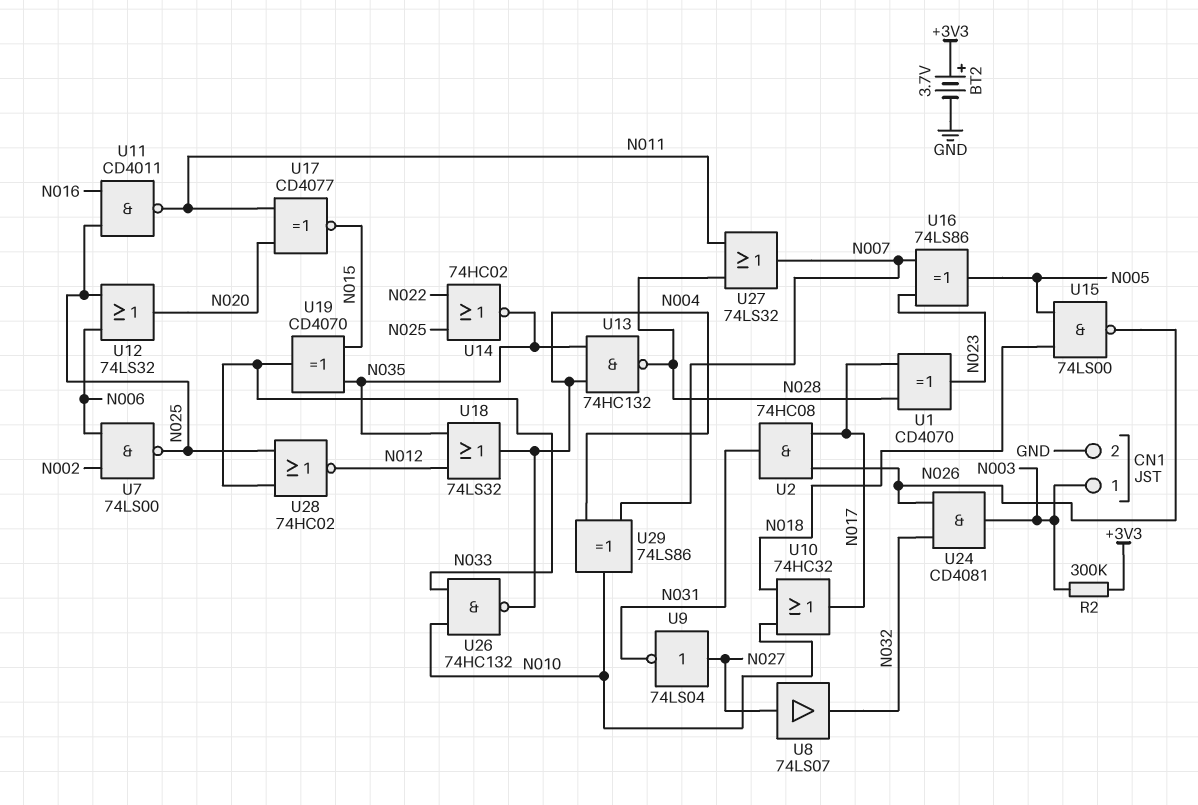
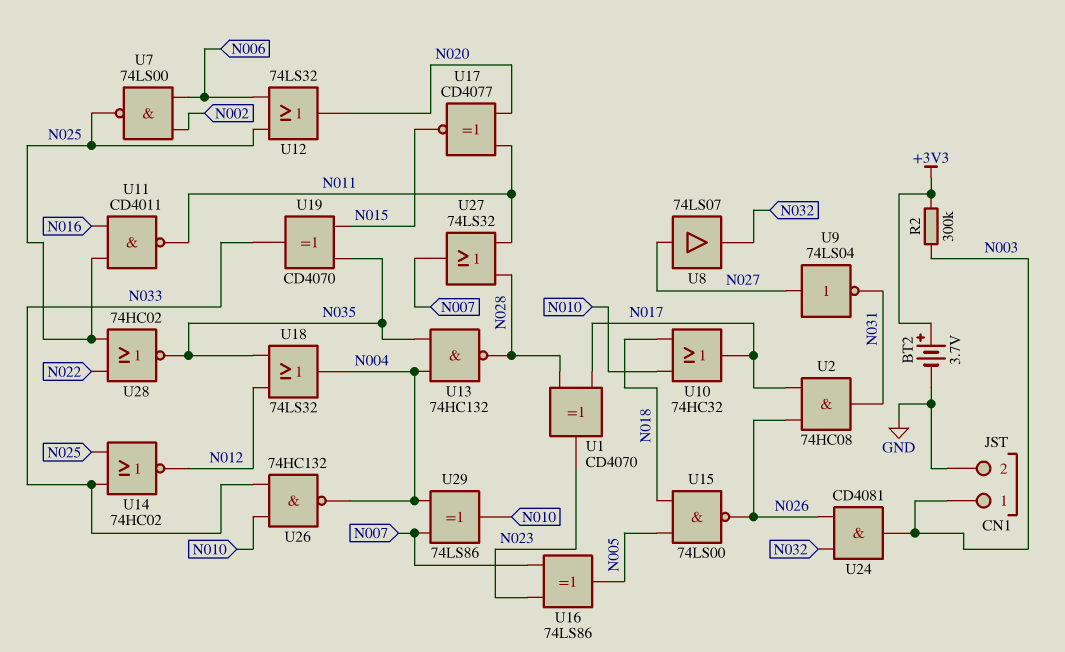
U14: NOR 74HC02 (in N022, in N025, out N035) -> NOR 74HC02 (in N025, in N033, out N012)
U28: NOR 74HC02 (in N025, in N033, out N012) -> NOR 74HC02 (in N022, in N025, out N035)

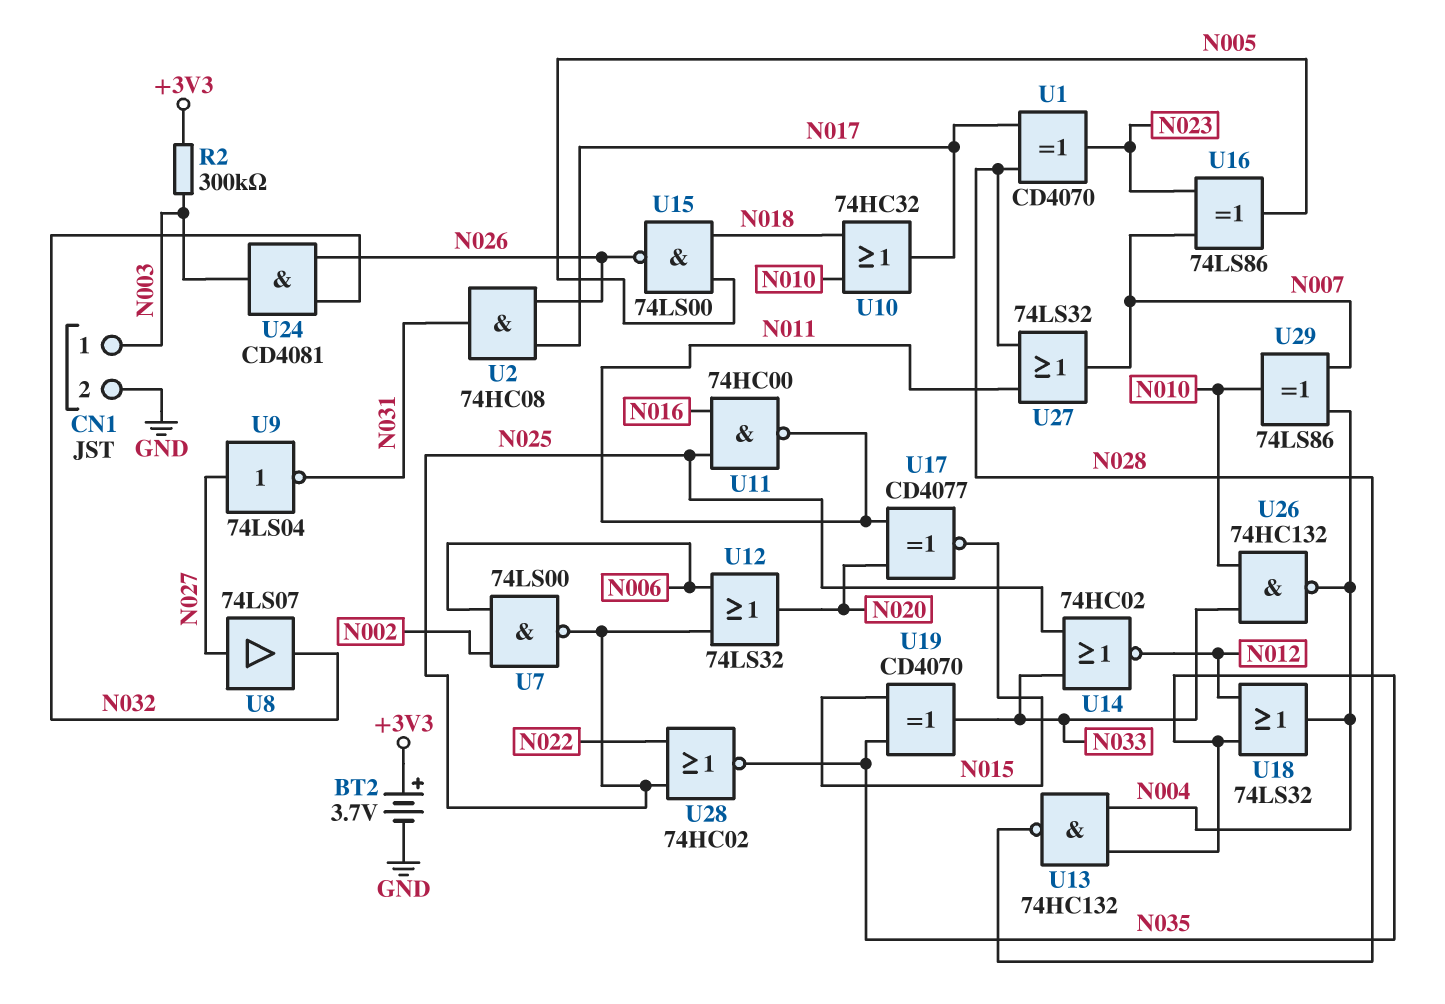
U11: NAND CD4011 (in N016, in N025, out N011) -> NAND 74HC00 (in N016, in N025, out N011)

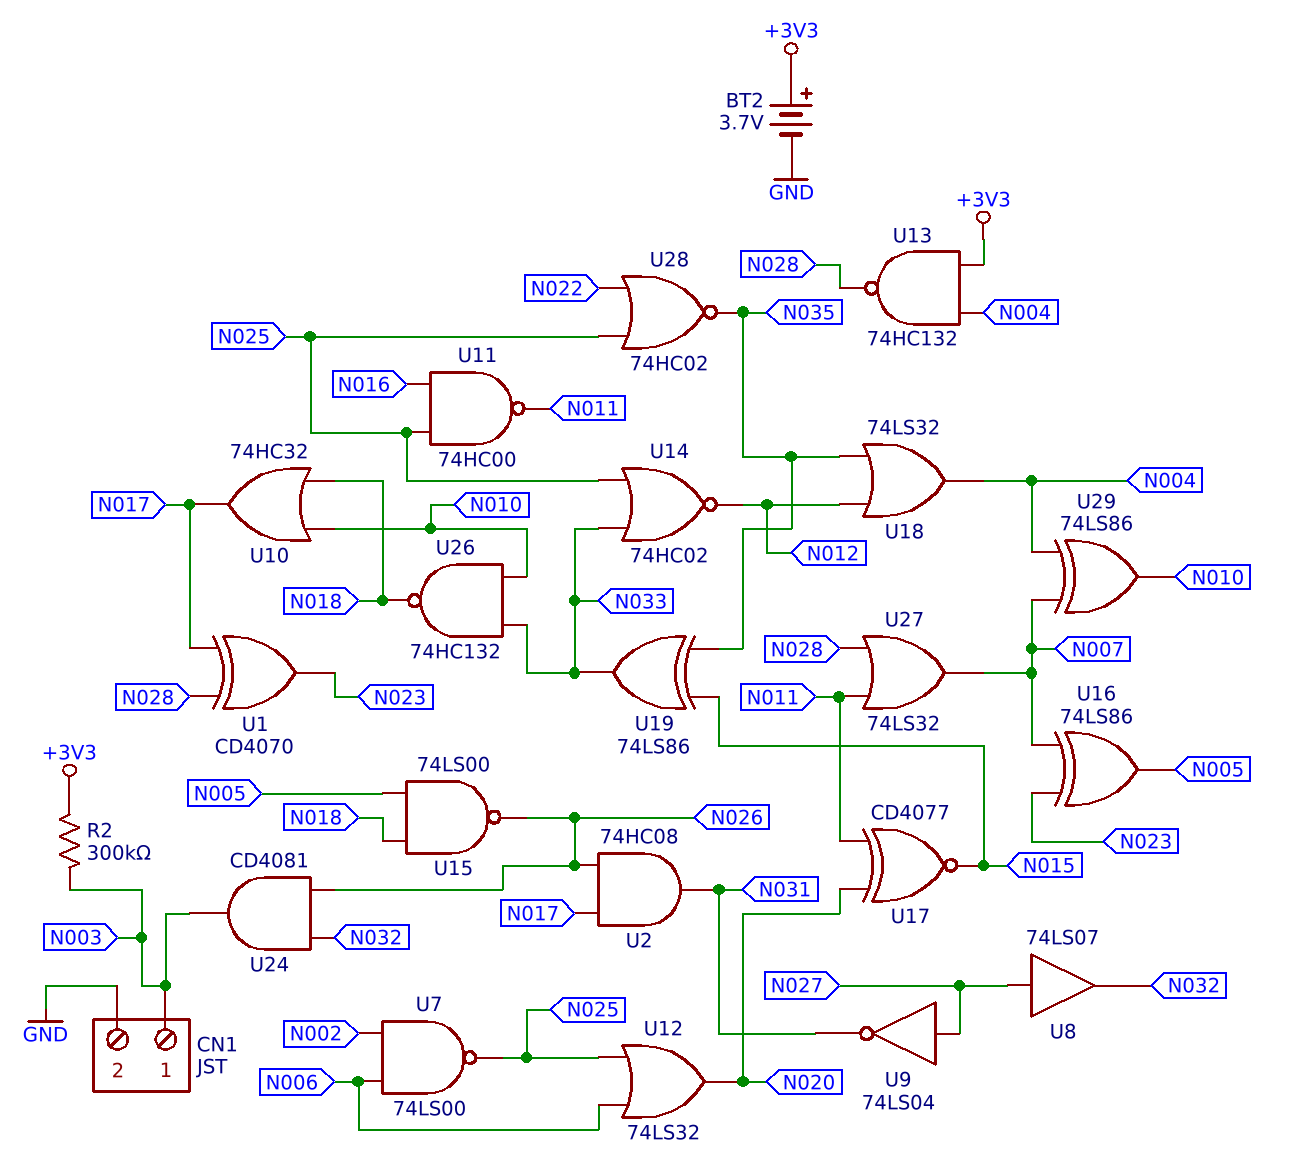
U13: NAND 74HC132 (in N004, in N035, out N028) -> NAND 74HC132 (in +3V3, in N004, out N028)
U19: XOR CD4070 (in N015, in N035, out N033) -> XOR 74LS86 (in N015, in N035, out N033)
U26: NAND 74HC132 (in N010, in N033, out N004) -> NAND 74HC132 (in N010, in N033, out N018)

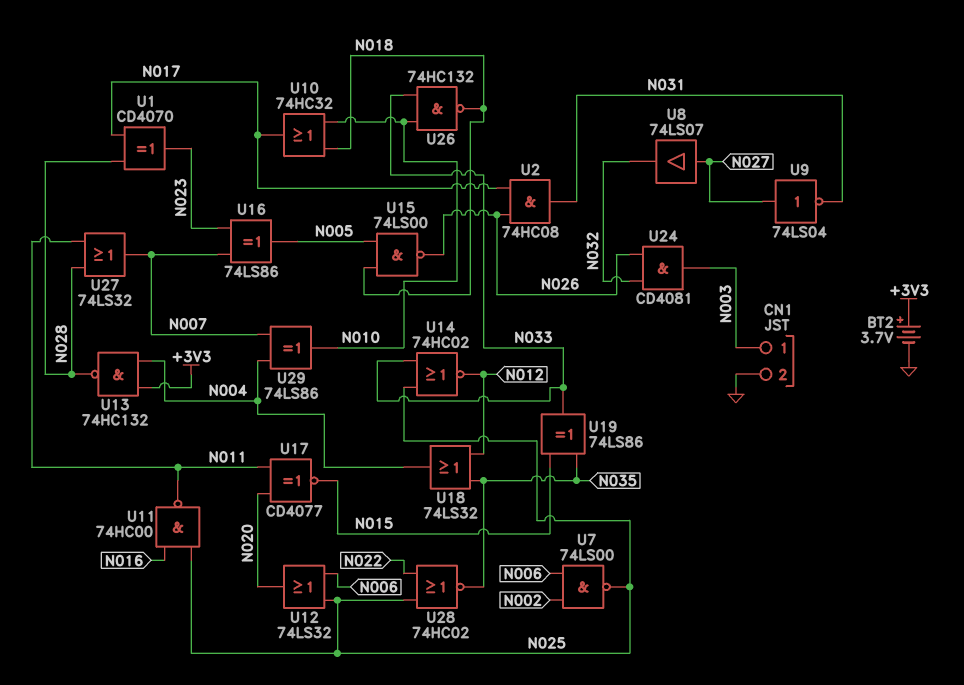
R2: 300k (+3V3, N003) -> none

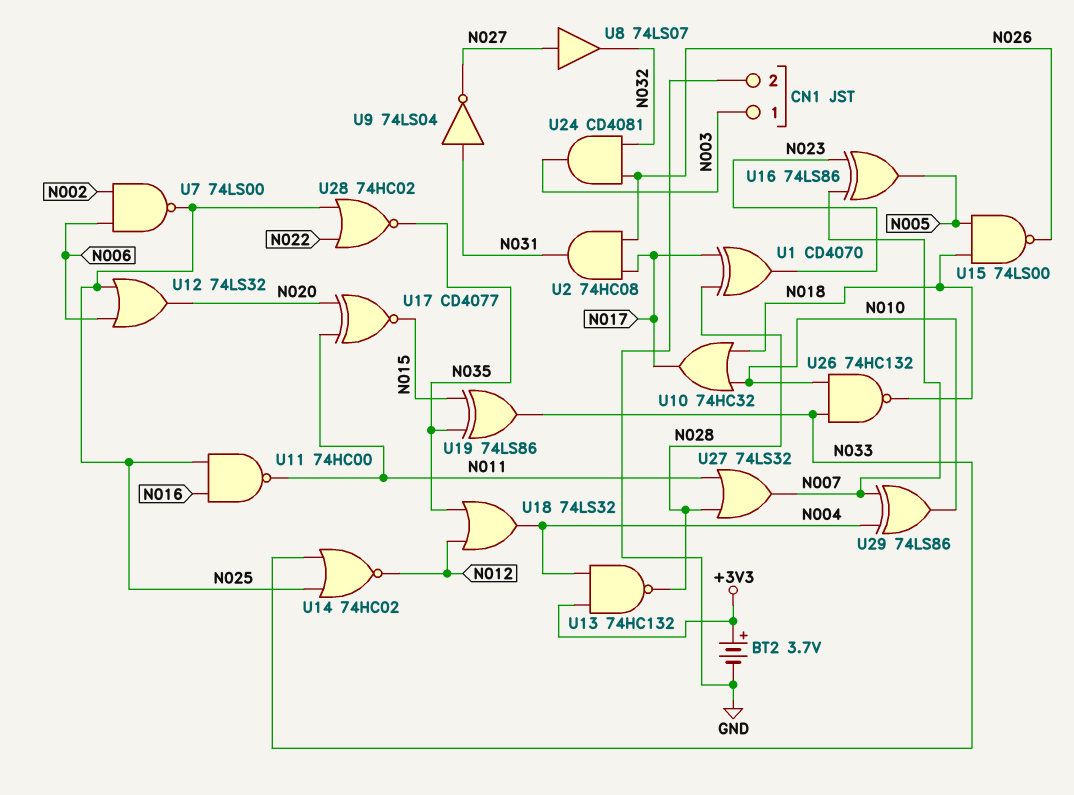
U9: NOT 74LS04 (in N027, out N031) -> NOT 74LS04 (in N031, out N027)

